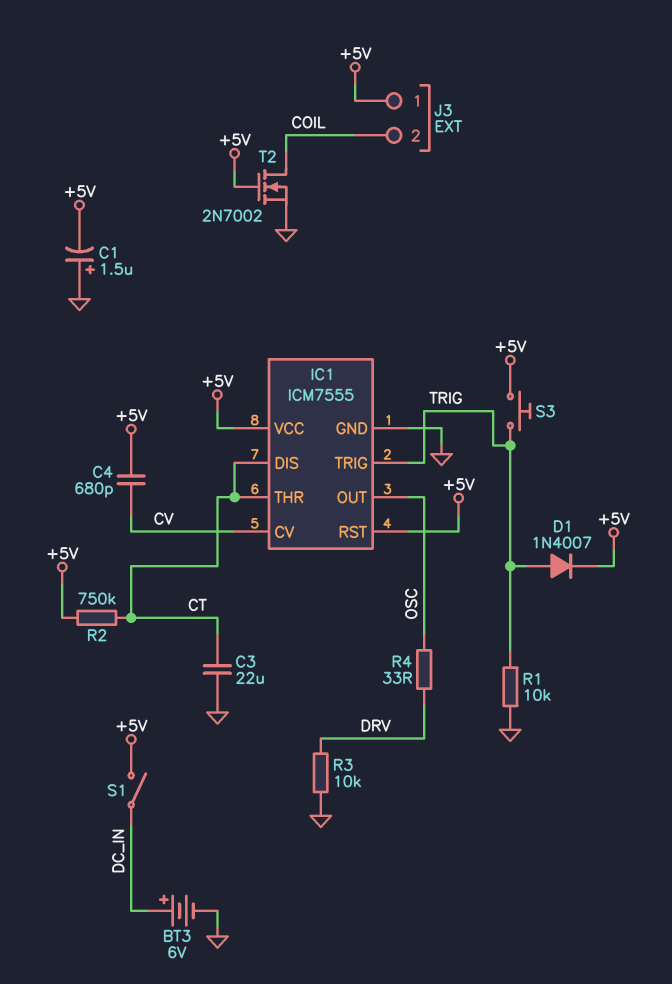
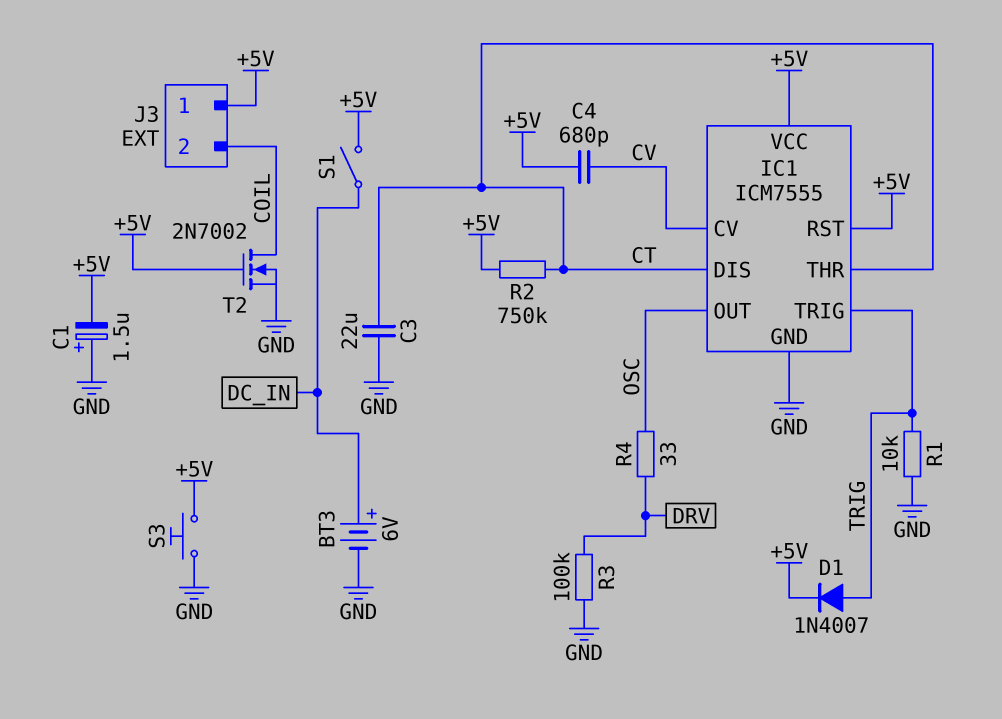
R3: 10k (DRV, GND) -> 100k (DRV, GND)
S3: button (+5V, TRIG) -> button (+5V, GND)

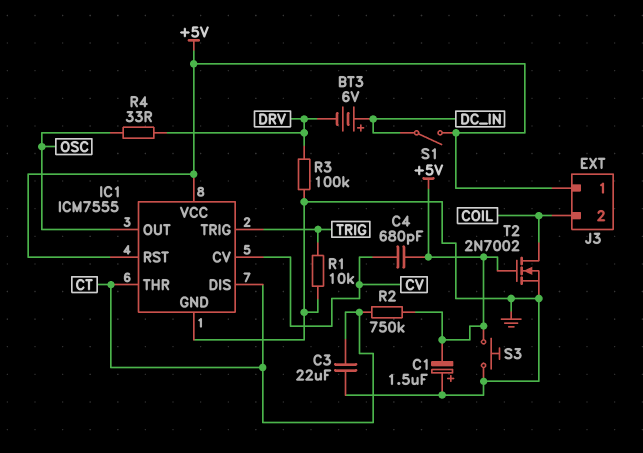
BT3: 6V (plus DC_IN, minus GND) -> 6V (plus DC_IN, minus DRV)
D1: diode 1N4007 (A TRIG, K +5V) -> none

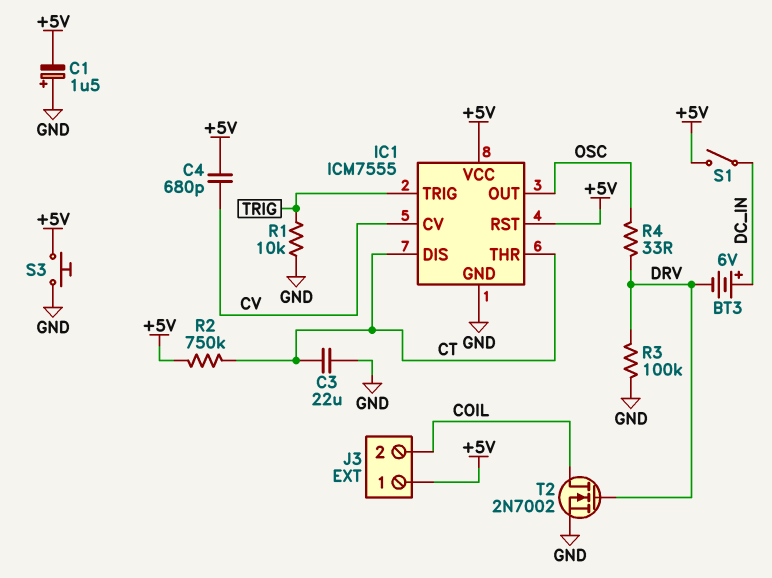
T2: NMOS 2N7002 (G +5V, D COIL, S GND) -> NMOS 2N7002 (G DRV, D COIL, S GND)

